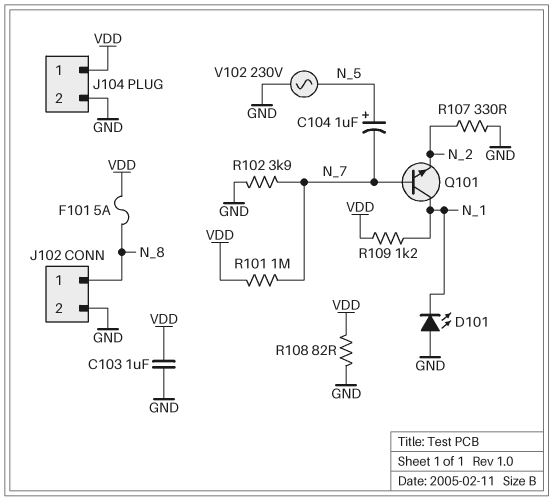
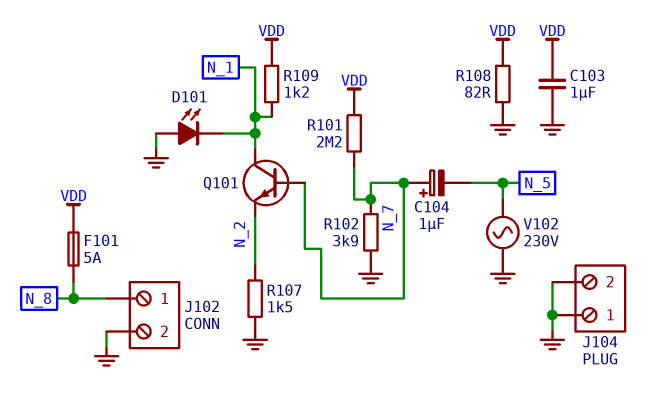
C104: 1uF (plus N_5, minus N_7) -> 1uF (plus N_7, minus N_5)
J104 pin 1: VDD -> GND
R101: 1M (N_7, VDD) -> 2.2M (N_7, VDD)
R107: 330 (GND, N_2) -> 1.5k (GND, N_2)

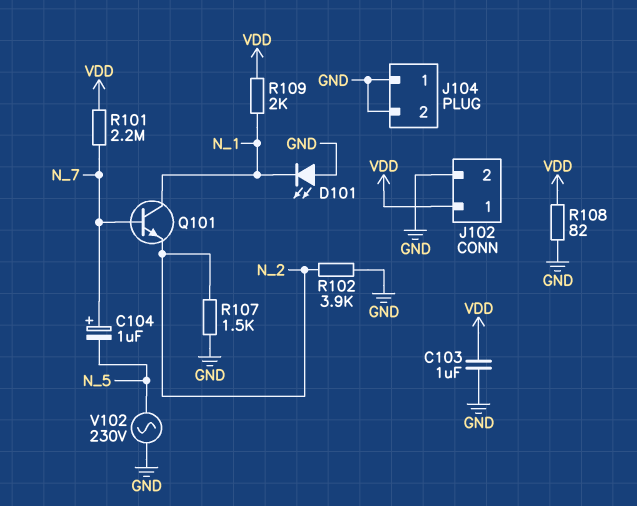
F101: 5A (N_8, VDD) -> none
J102 pin 1: N_8 -> VDD
R102: 3.9k (GND, N_7) -> 3.9k (GND, N_2)
R109: 1.2k (N_1, VDD) -> 2k (N_1, VDD)

